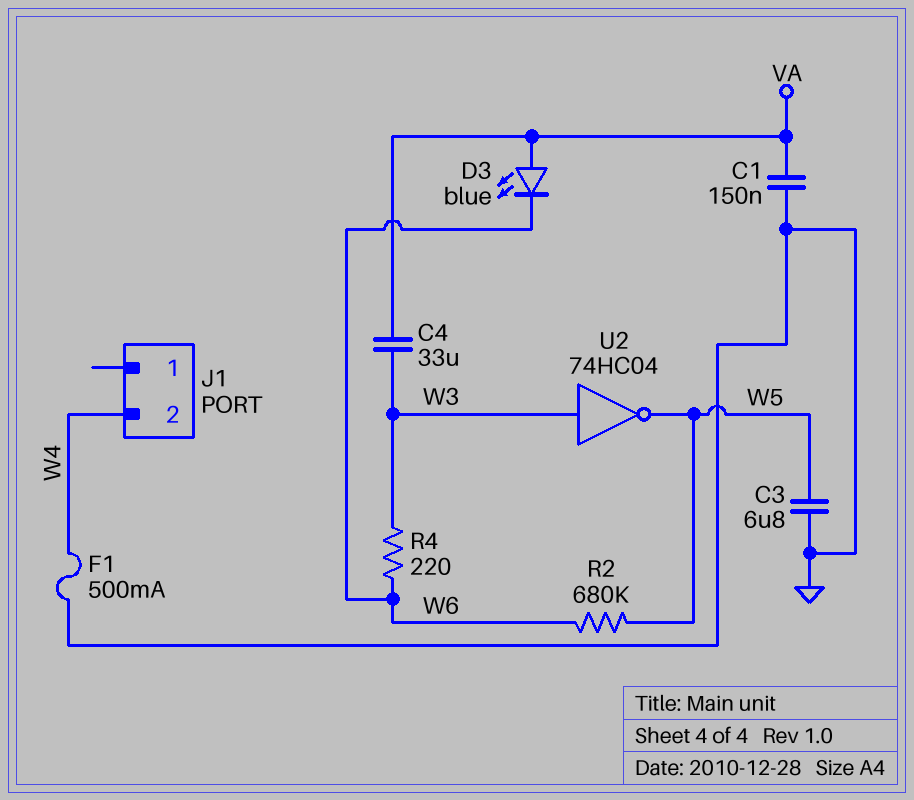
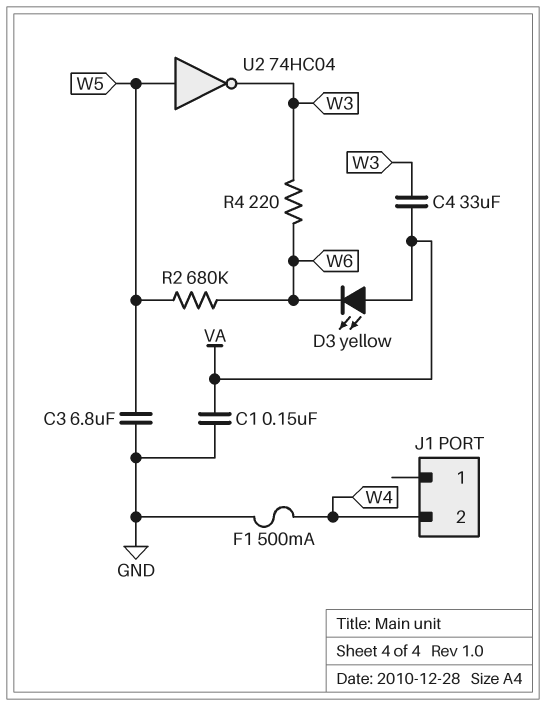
D3: LED blue (A VA, K W6) -> LED yellow (A VA, K W6)
U2: NOT 74HC04 (in W3, out W5) -> NOT 74HC04 (in W5, out W3)

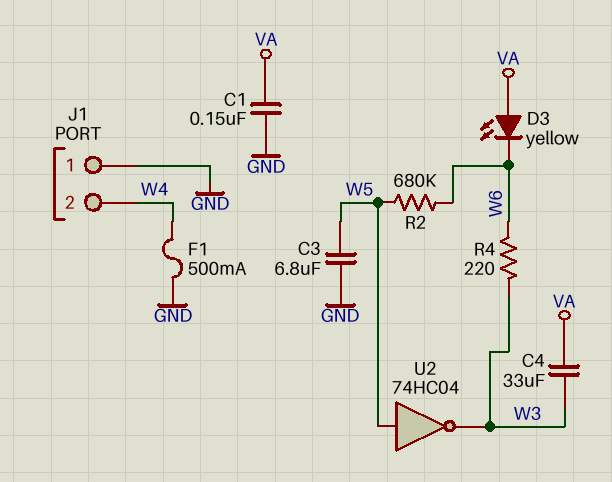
J1 pin 1: none -> GND

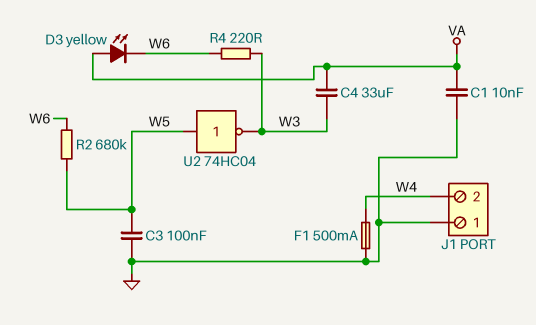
C1: 150nF (GND, VA) -> 10nF (GND, VA)
C3: 6.8uF (GND, W5) -> 100nF (GND, W5)

